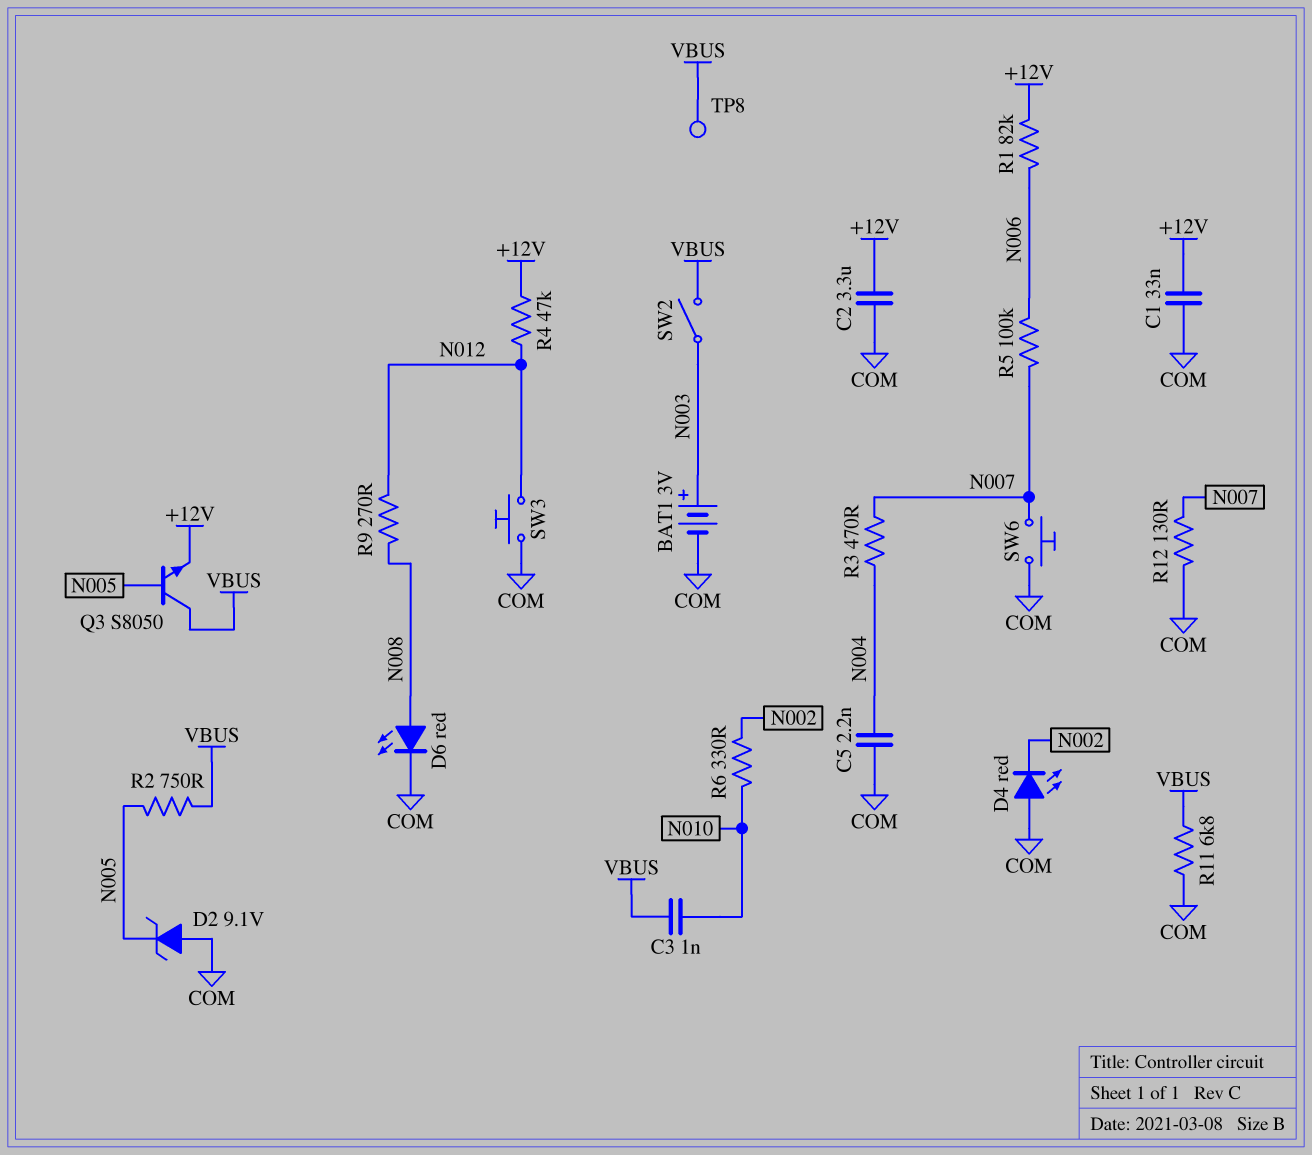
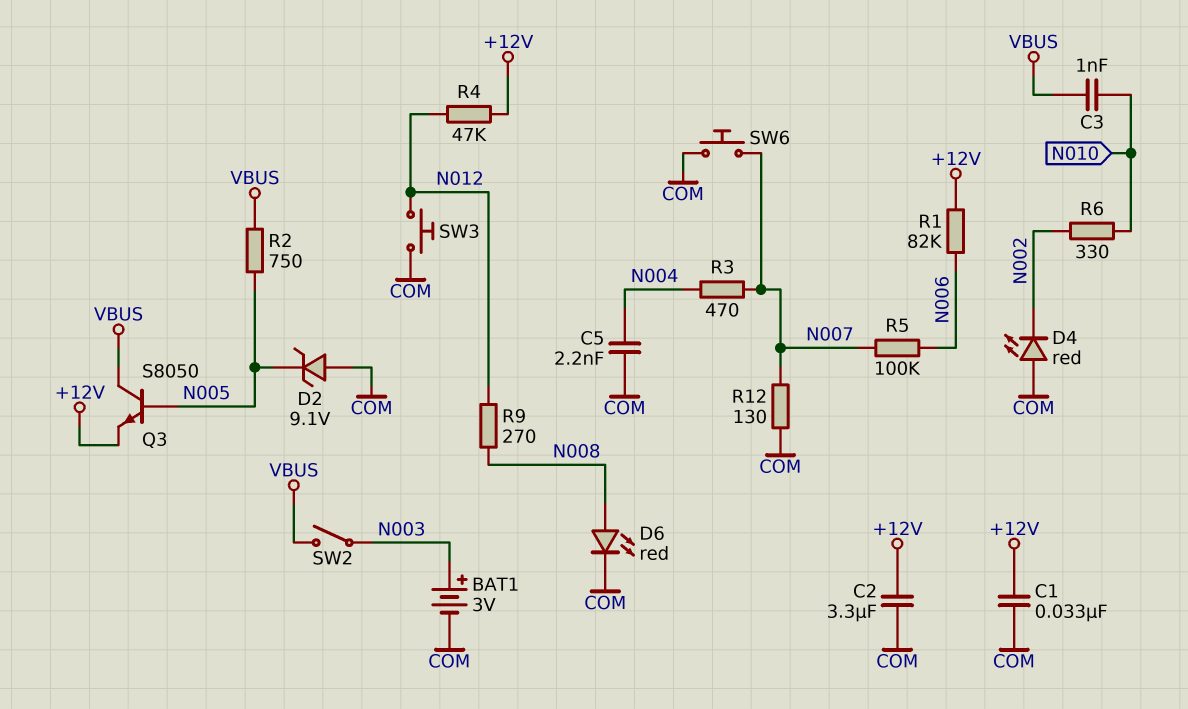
R11: 6.8k (COM, VBUS) -> none
TP8: test point (VBUS) -> none

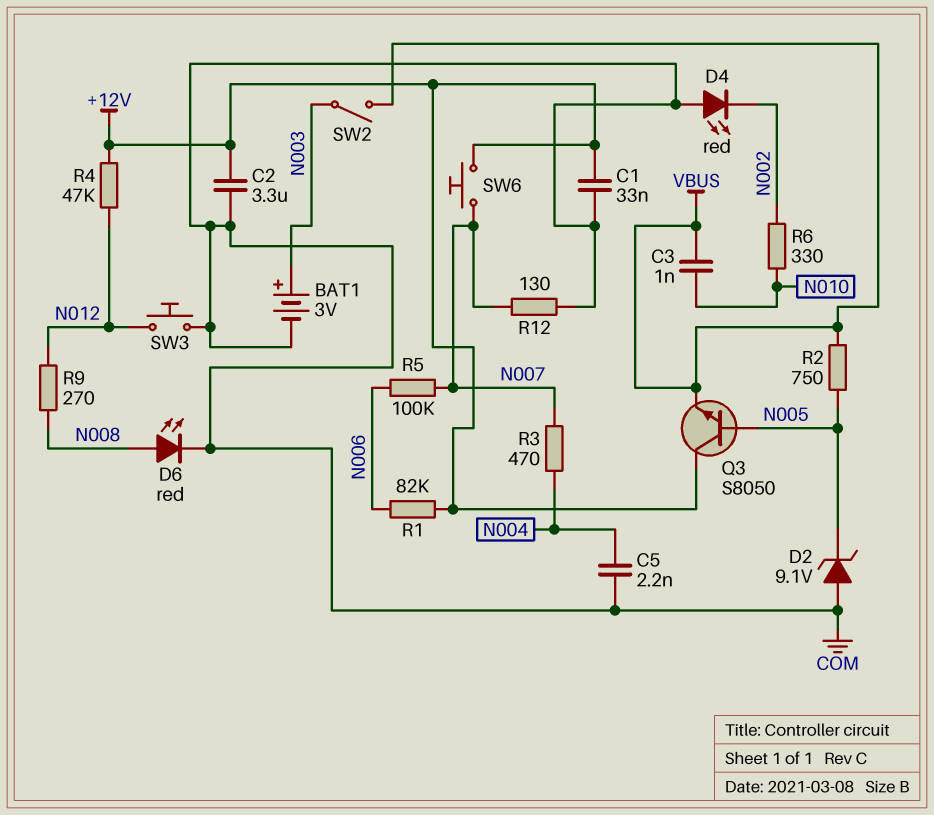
Q3: NPN S8050 (B N005, C VBUS, E +12V) -> NPN S8050 (B N005, C +12V, E VBUS)
SW6: button (COM, N007) -> button (+12V, N007)

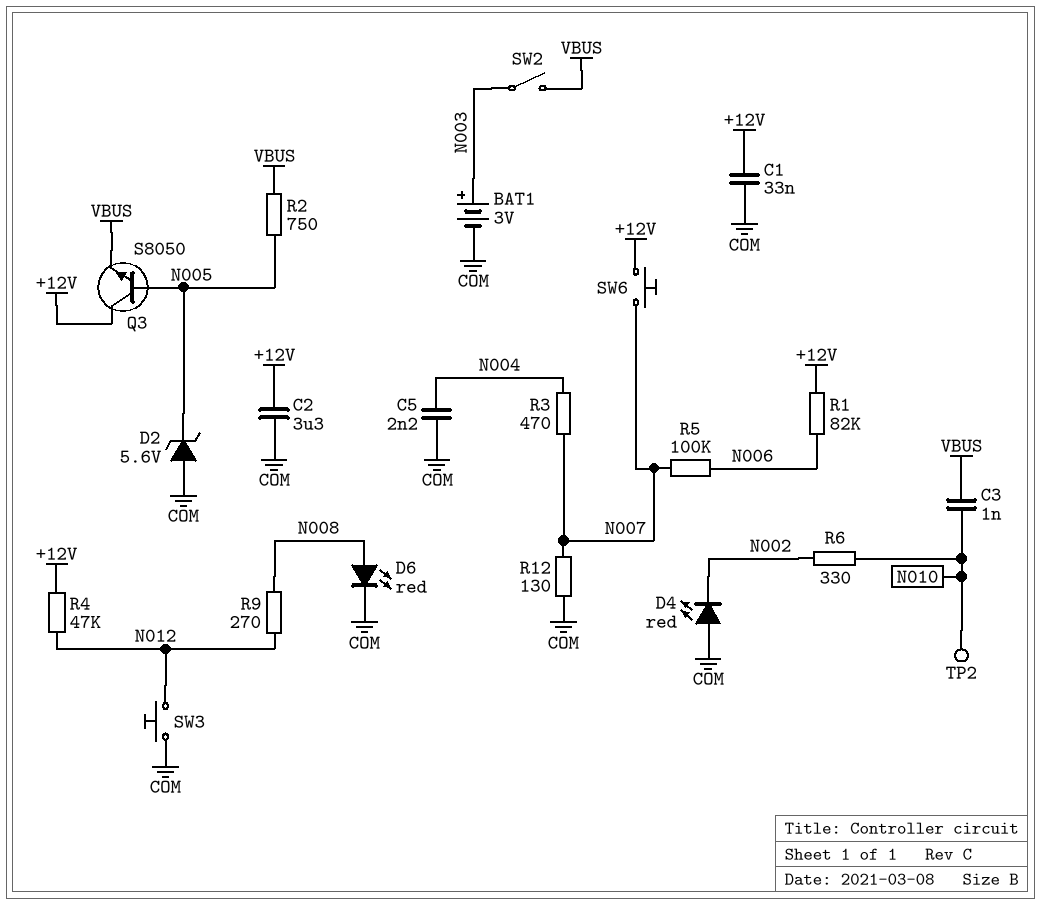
D2: zener 9.1V (A COM, K N005) -> zener 5.6V (A COM, K N005)
TP2: none -> test point (N010)

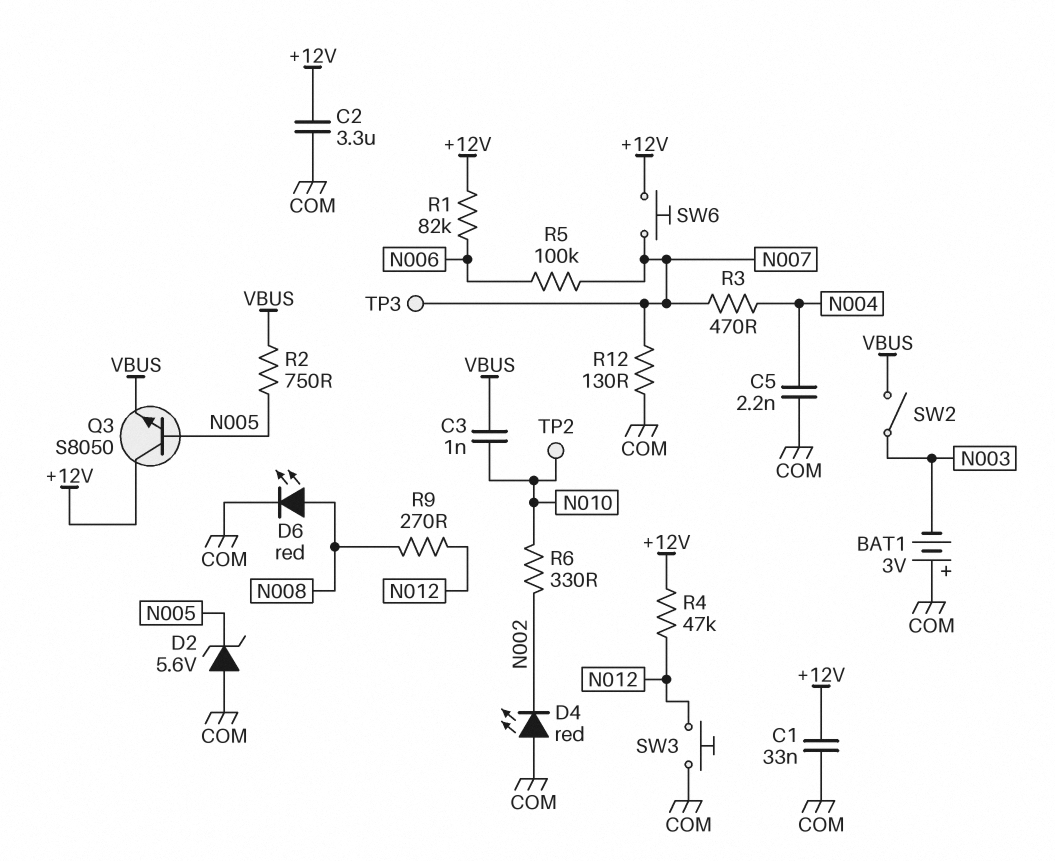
BAT1: 3V (plus N003, minus COM) -> 3V (plus COM, minus N003)
TP3: none -> test point (N007)

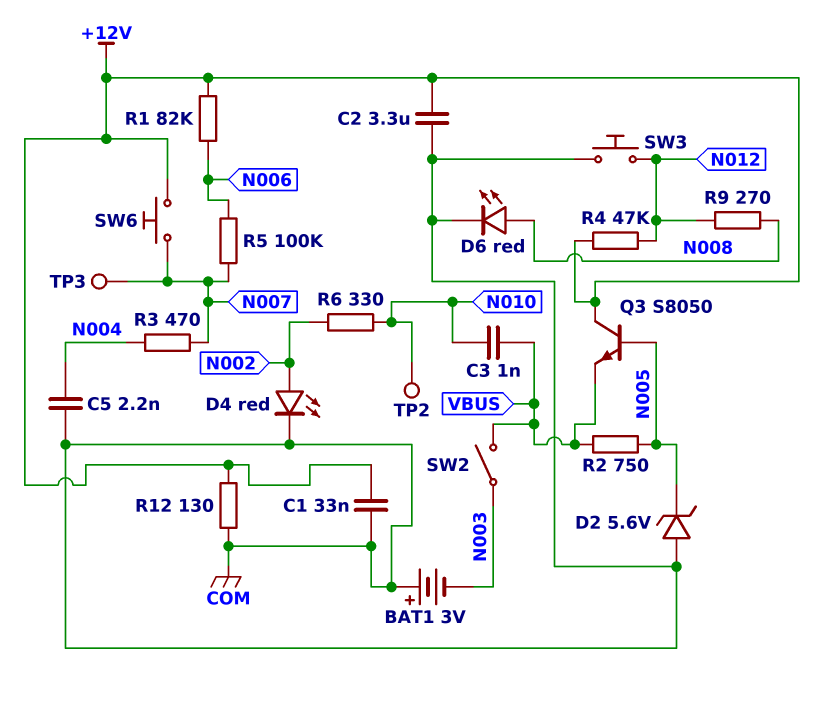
D4: LED red (A COM, K N002) -> LED red (A N002, K COM)
R12: 130 (COM, N007) -> 130 (+12V, COM)

